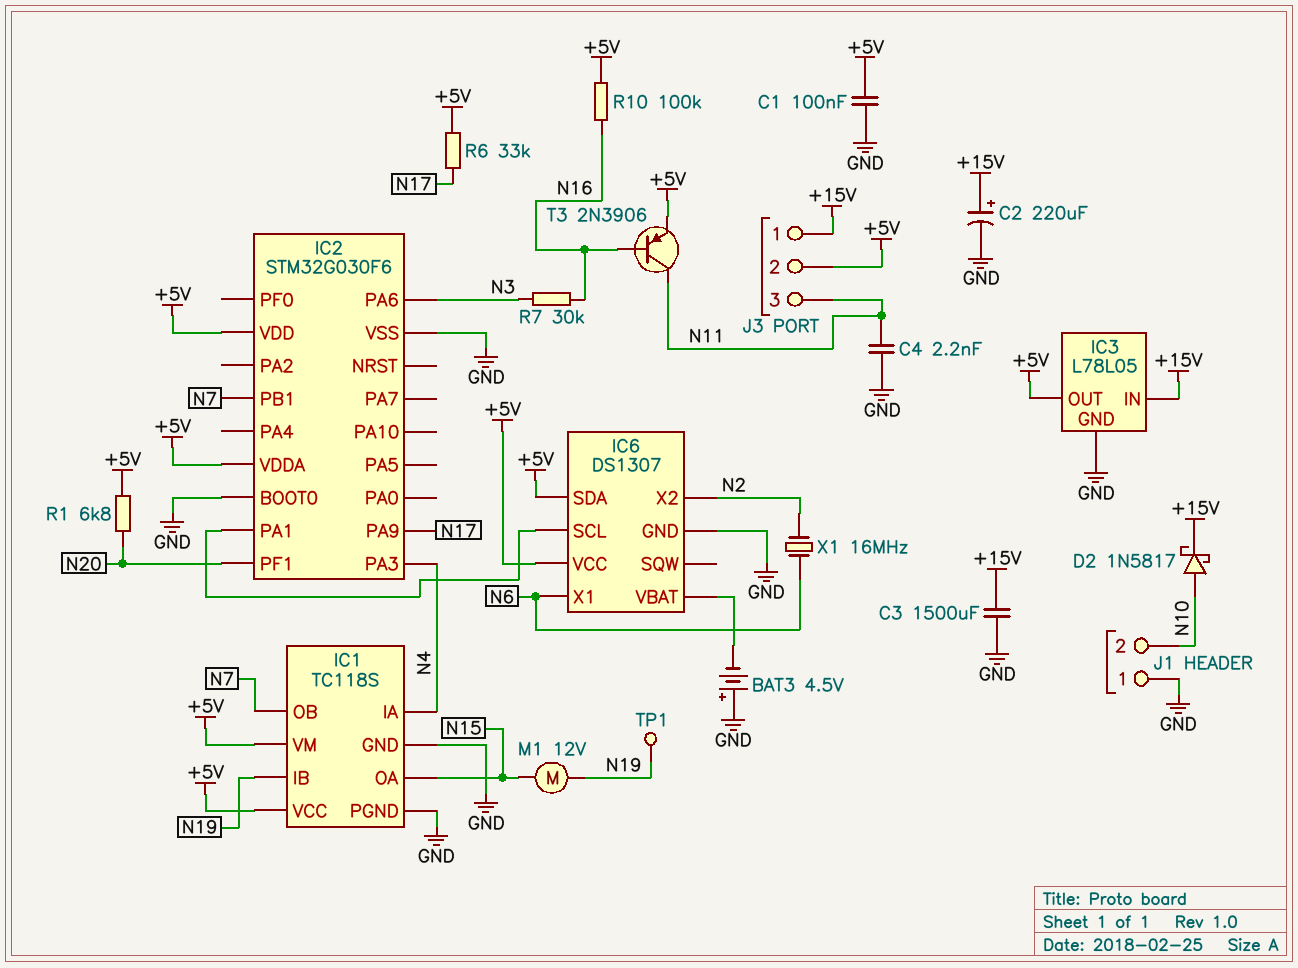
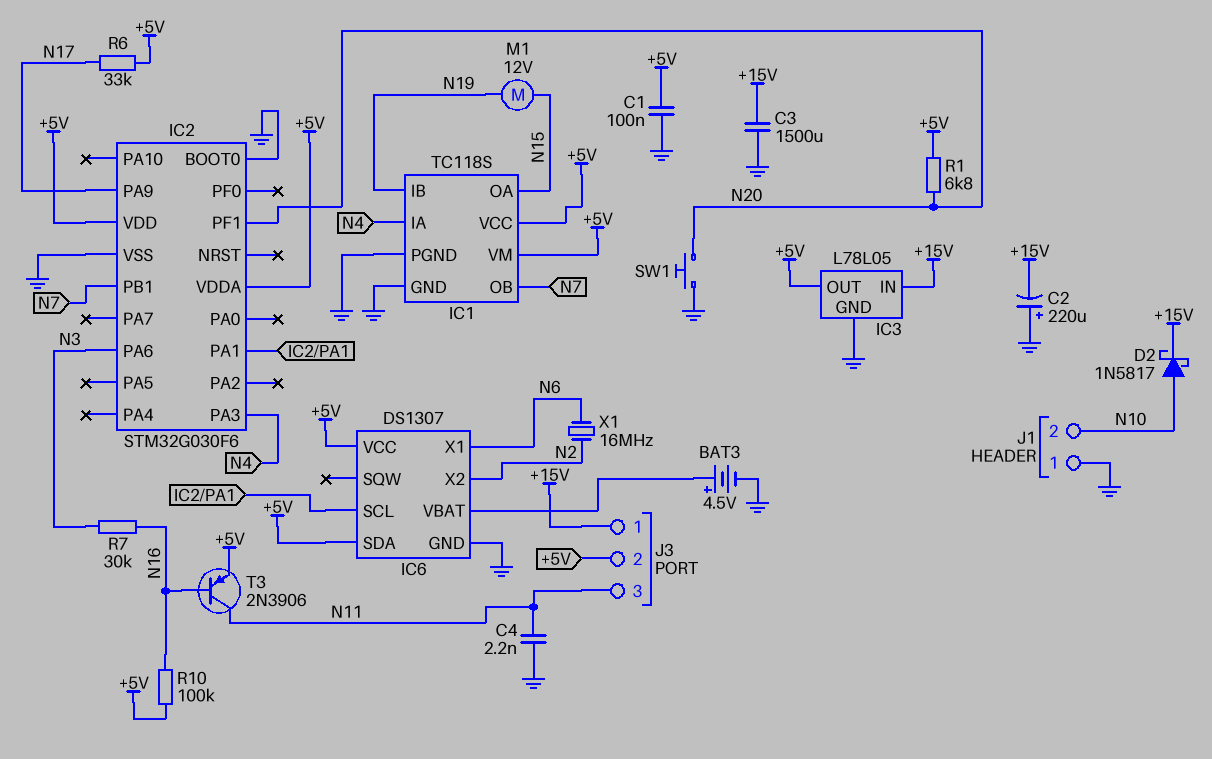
BAT3: 4.5V (plus GND, minus IC6/VBAT) -> 4.5V (plus IC6/VBAT, minus GND)
C2: 220uF (plus +15V, minus GND) -> 220uF (plus GND, minus +15V)
SW1: none -> button (GND, N20)
TP1: test point (N19) -> none

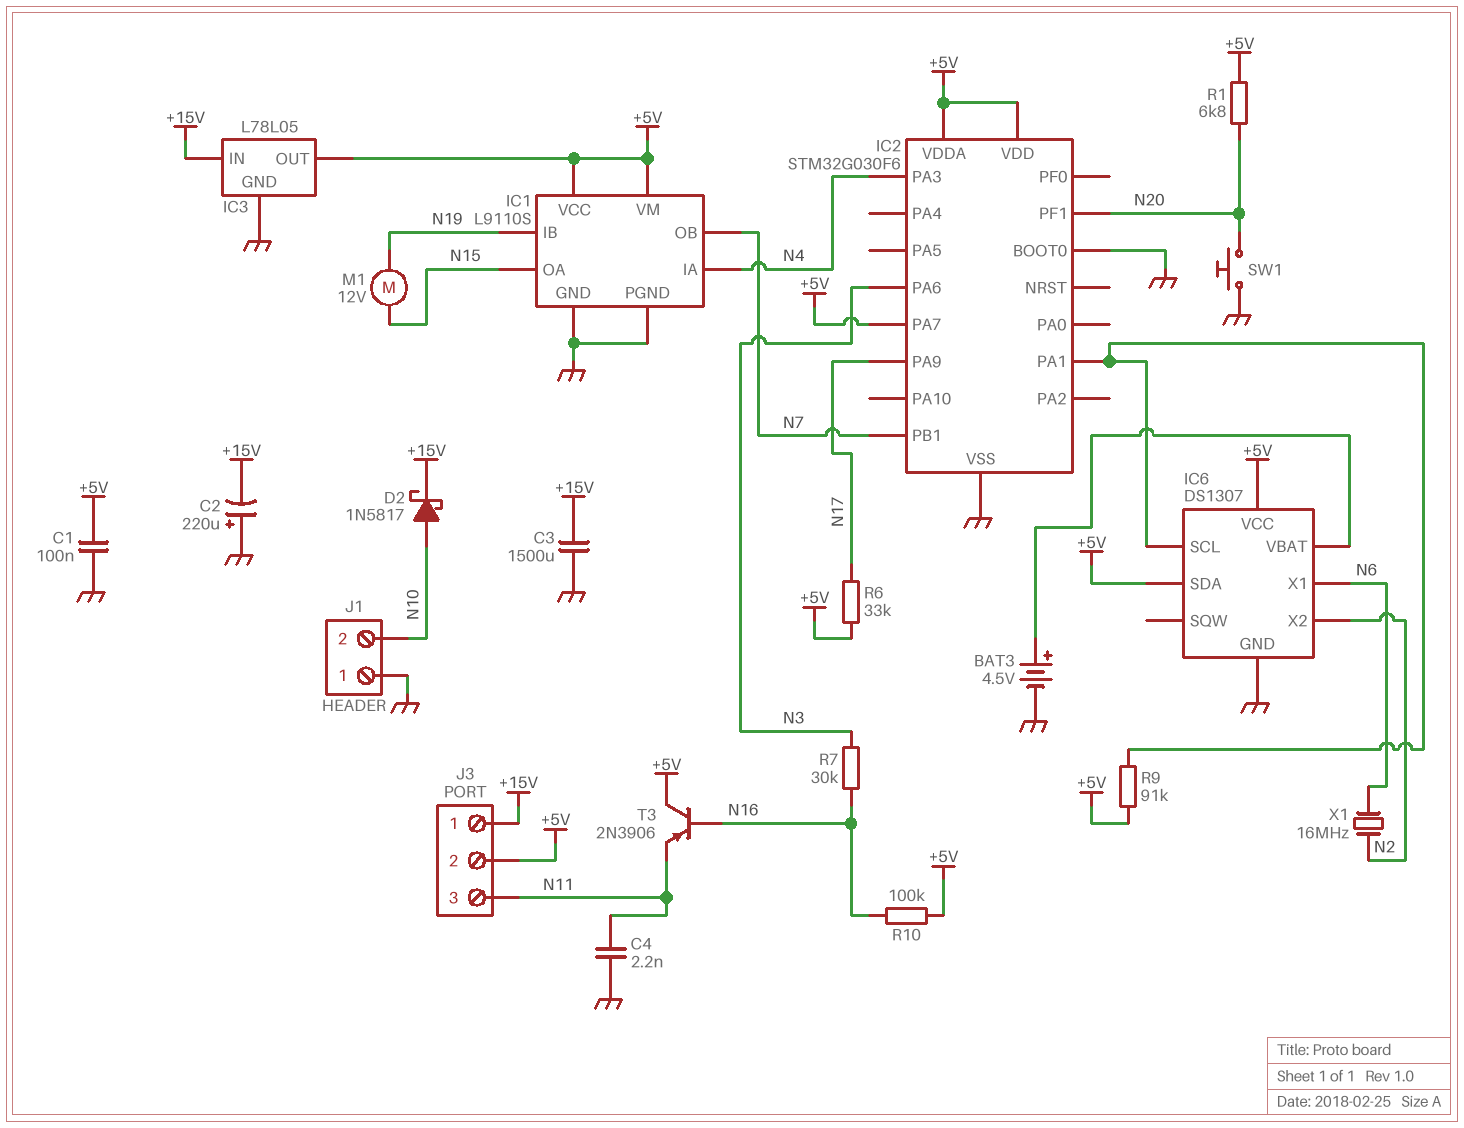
IC1: TC118S -> L9110S
IC2 pin PA7: none -> +5V
R9: none -> 91k (+5V, IC2/PA1)
T3: PNP 2N3906 (B N16, C N11, E +5V) -> PNP 2N3906 (B N16, C +5V, E N11)

